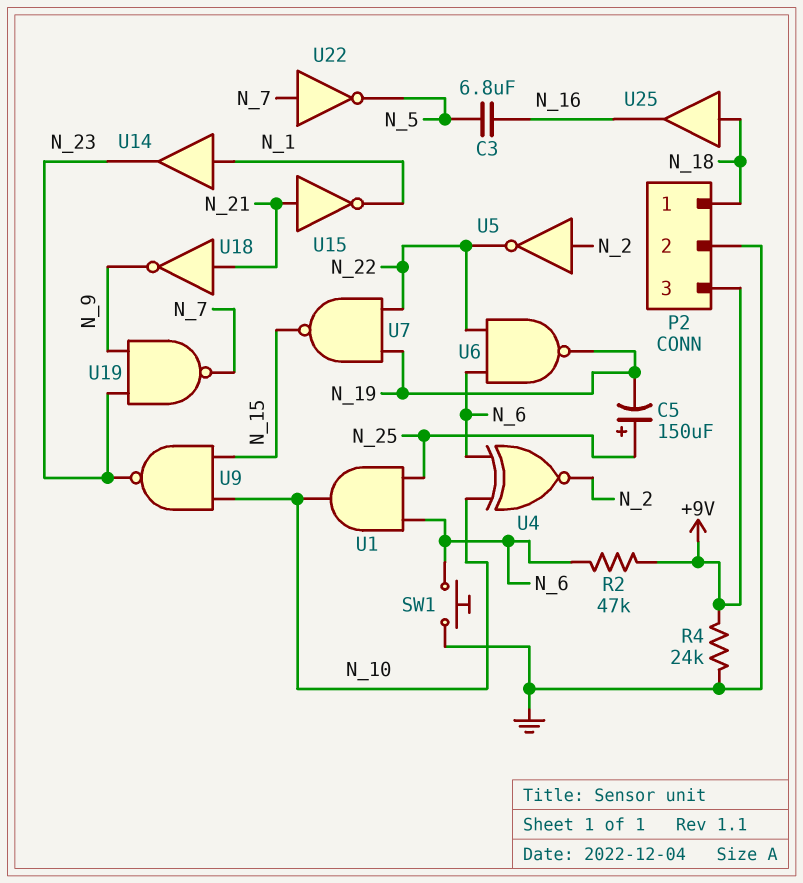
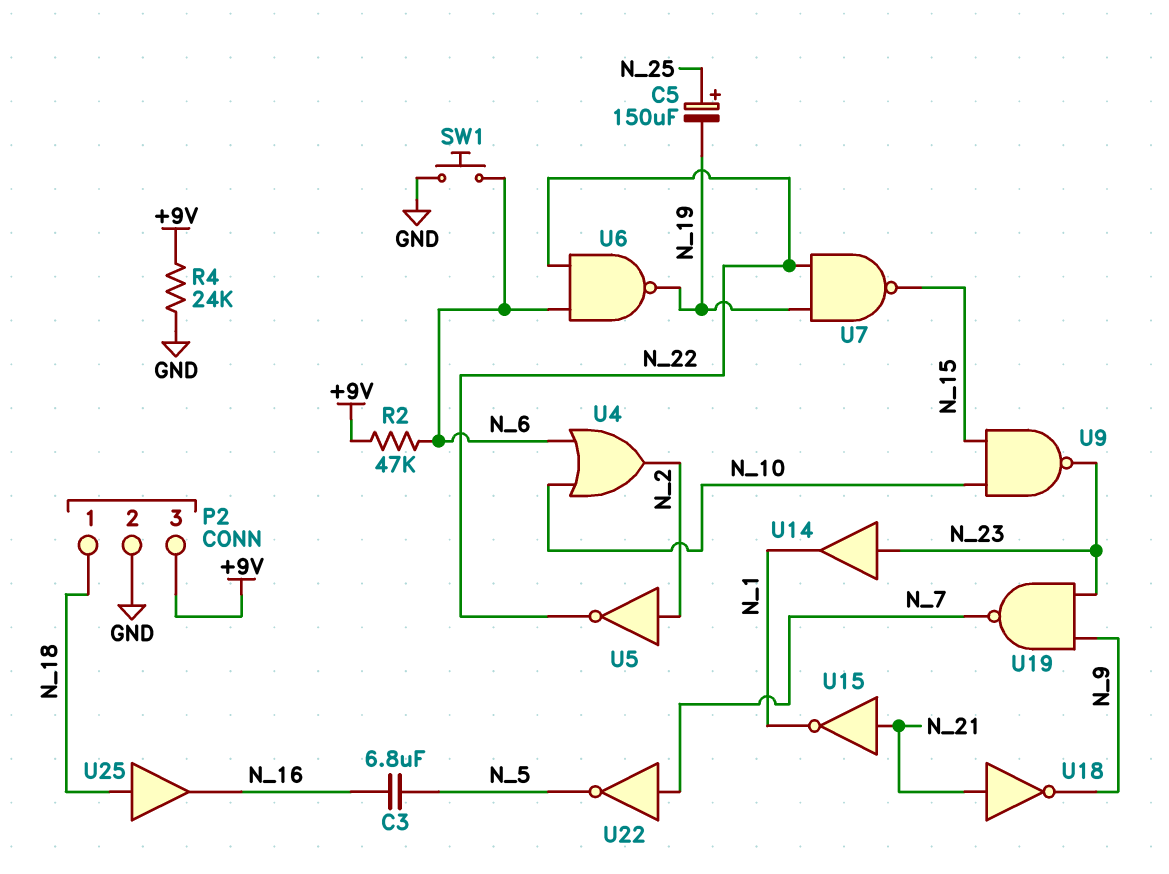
U1: AND (in N_6, in N_25, out N_10) -> none
U4: XNOR (in N_6, in N_10, out N_2) -> OR (in N_6, in N_10, out N_2)
U14: buffer (in N_1, out N_23) -> buffer (in N_23, out N_1)

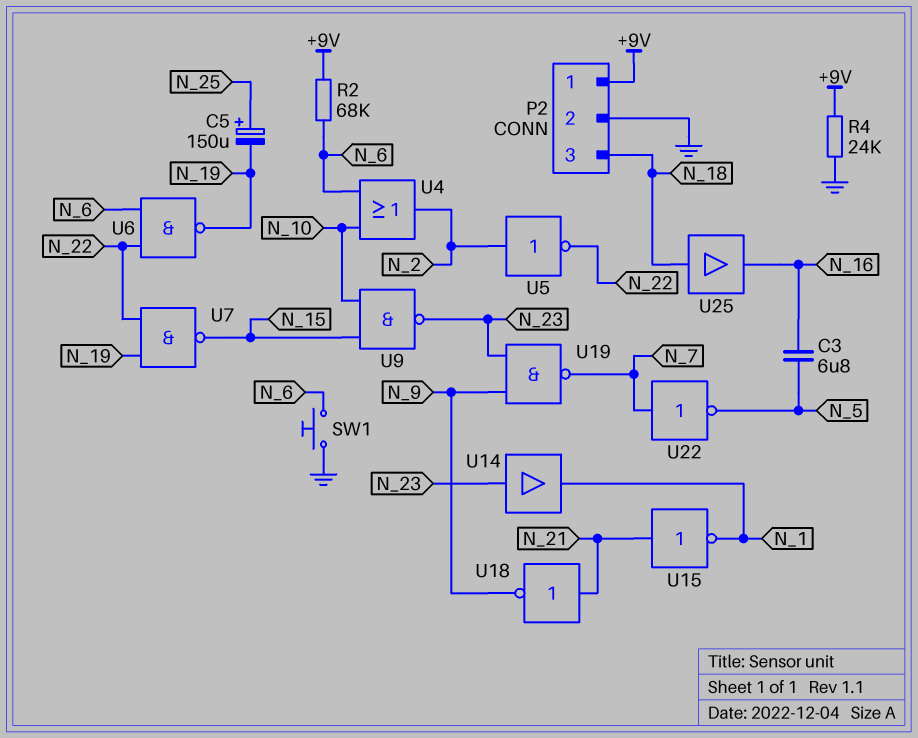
P2 pin 1: N_18 -> +9V
P2 pin 3: +9V -> N_18
R2: 47k (+9V, N_6) -> 68k (+9V, N_6)

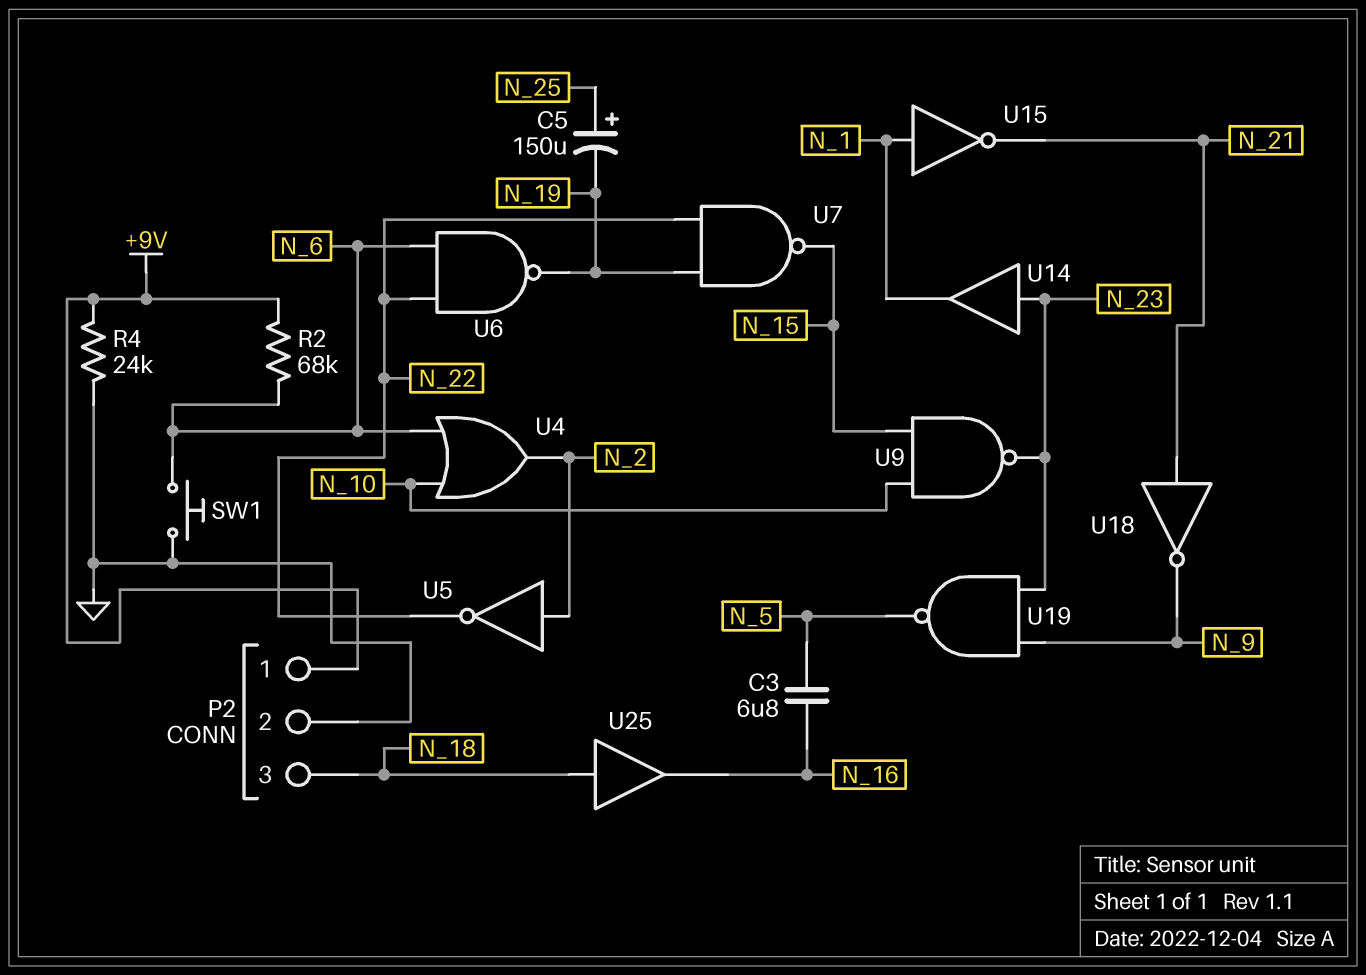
U15: NOT (in N_21, out N_1) -> NOT (in N_1, out N_21)
U19: NAND (in N_9, in N_23, out N_7) -> NAND (in N_9, in N_23, out N_5)
U22: NOT (in N_7, out N_5) -> none

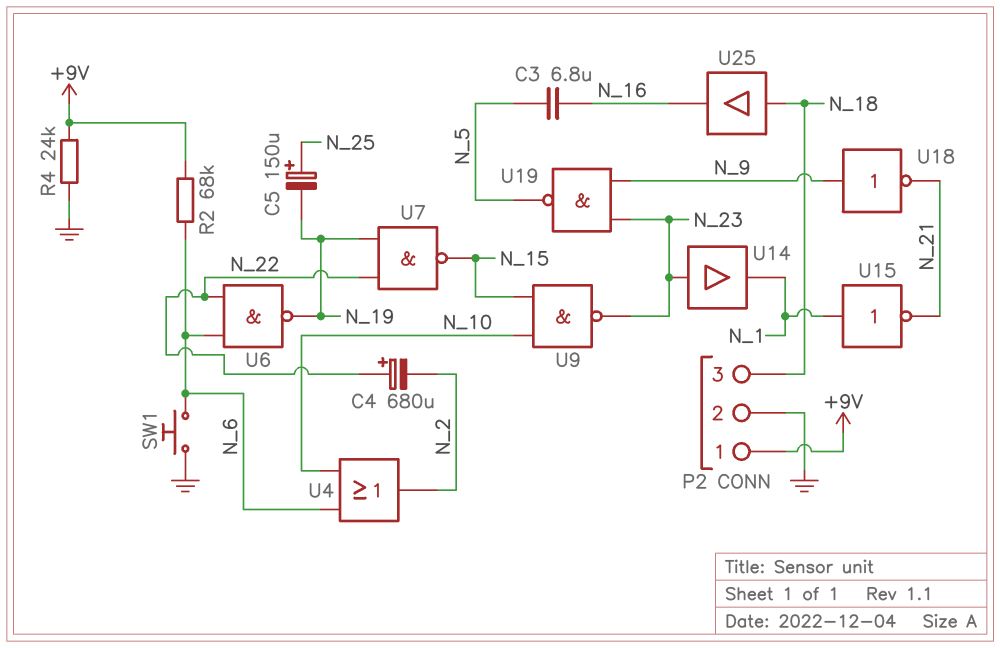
C4: none -> 680uF (plus N_22, minus N_2)
U5: NOT (in N_2, out N_22) -> none
U18: NOT (in N_21, out N_9) -> NOT (in N_9, out N_21)

